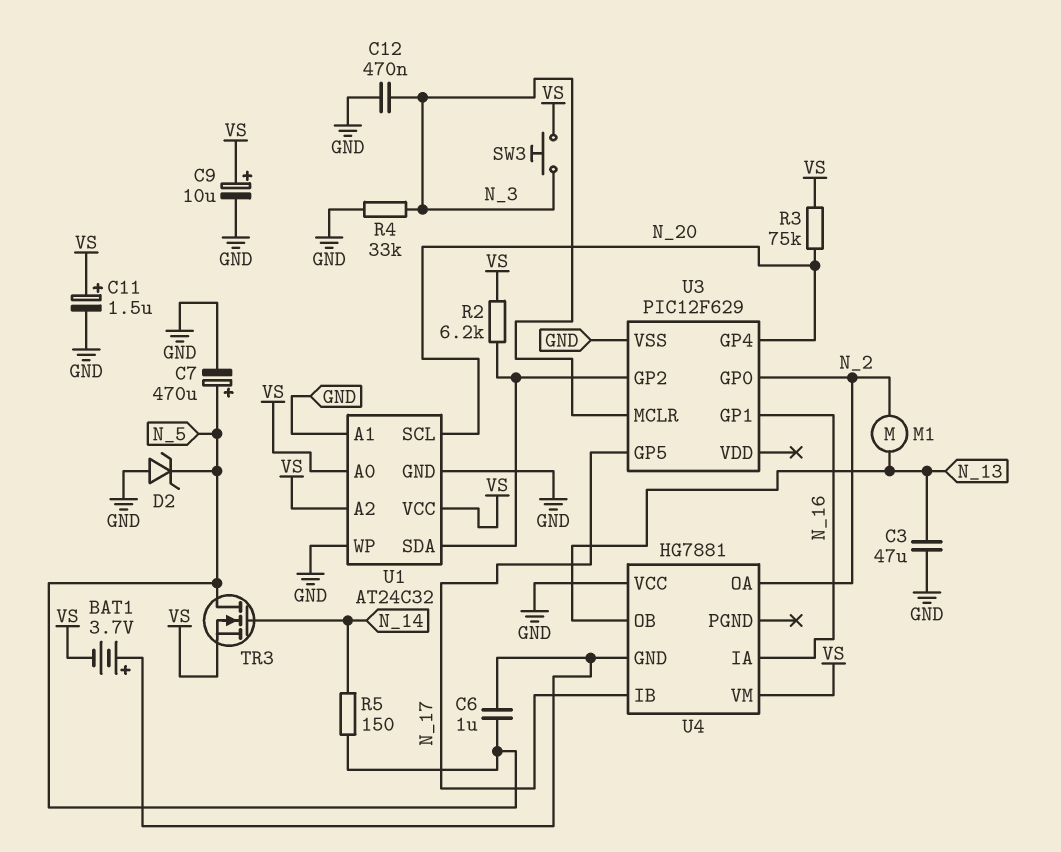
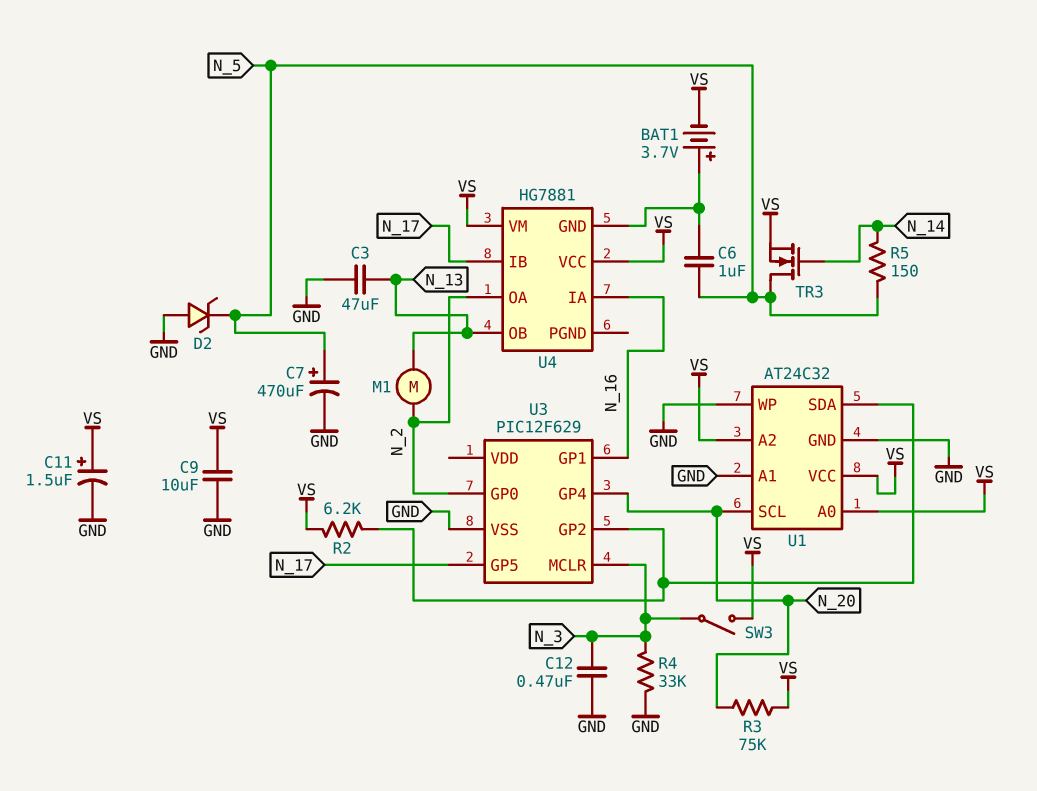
C9: 10uF (plus VS, minus GND) -> 10uF (GND, VS)
SW3: button (N_3, VS) -> switch (N_3, VS)
U4 pin VCC: GND -> VS

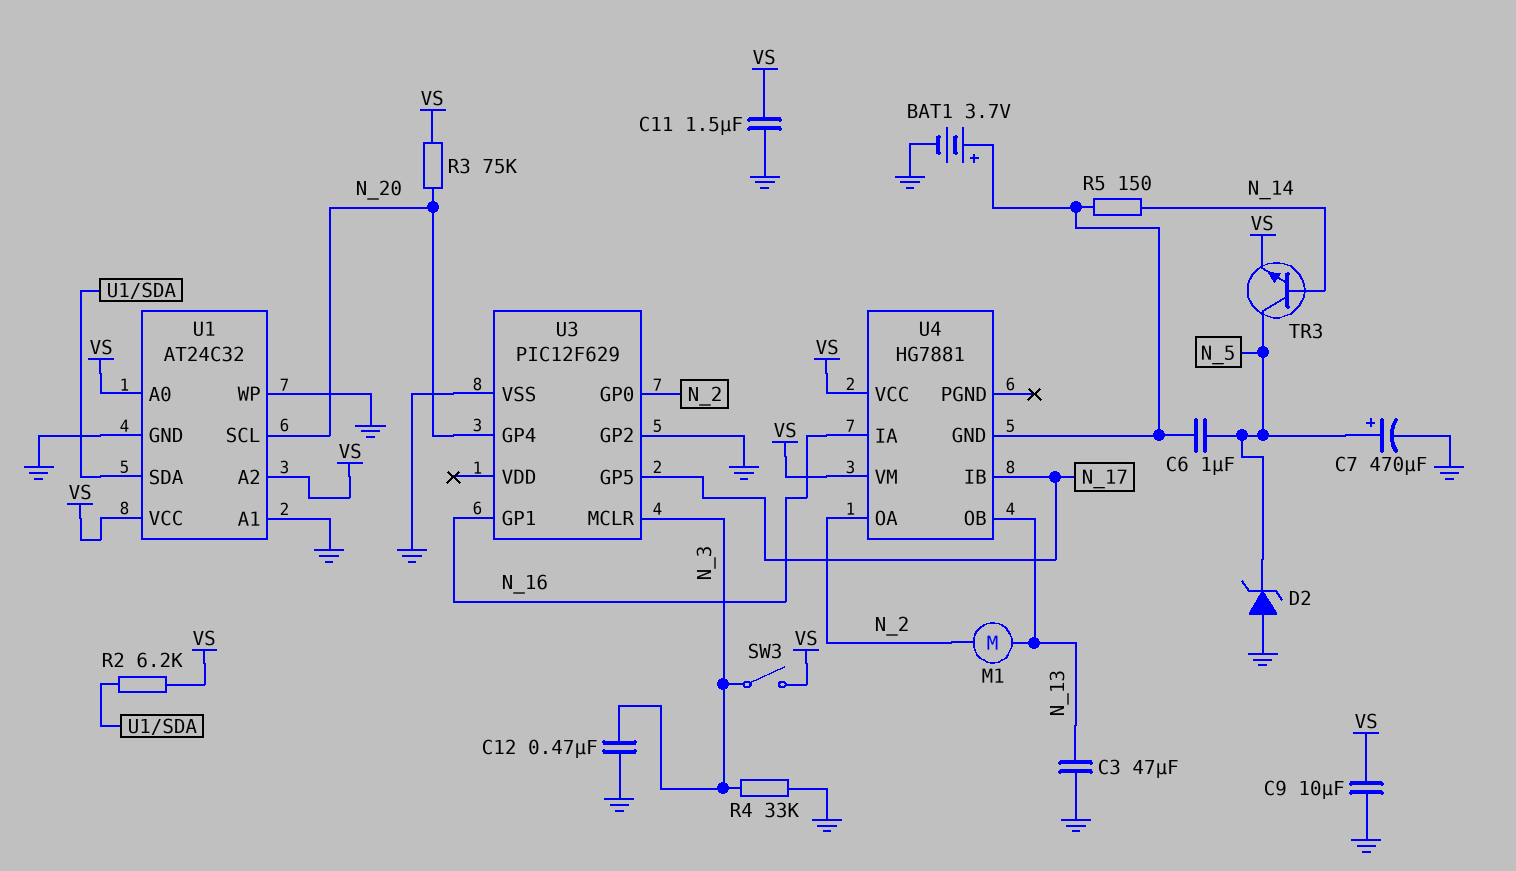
BAT1: 3.7V (plus U4/GND, minus VS) -> 3.7V (plus U4/GND, minus GND)
C11: 1.5uF (plus VS, minus GND) -> 1.5uF (GND, VS)
R5: 150 (N_5, N_14) -> 150 (N_14, U4/GND)
TR3: NMOS (G N_14, D N_5, S VS) -> NPN (B N_14, C N_5, E VS)
U3 pin GP2: U1/SDA -> GND

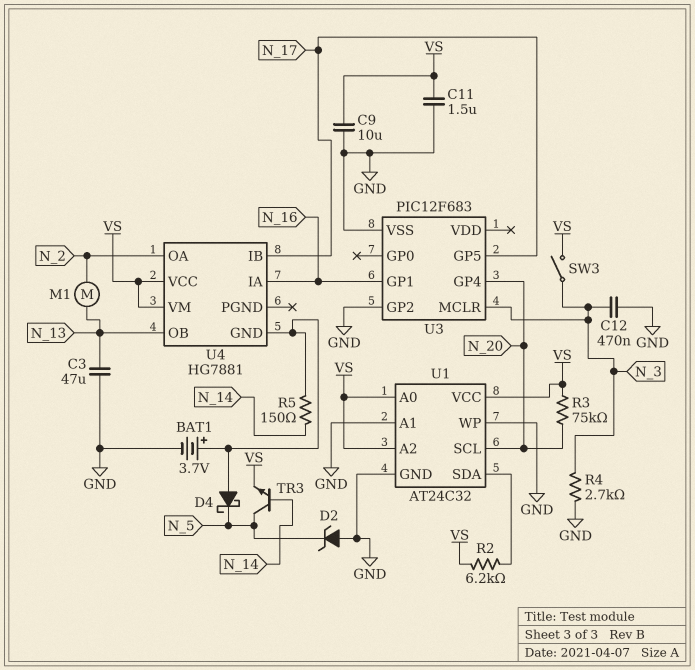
C6: 1uF (N_5, U4/GND) -> none
C7: 470uF (plus N_5, minus GND) -> none
D4: none -> schottky (A U4/GND, K N_5)
R4: 33k (GND, N_3) -> 2.7k (GND, N_3)
U3: PIC12F629 -> PIC12F683
U3 pin GP0: N_2 -> none

